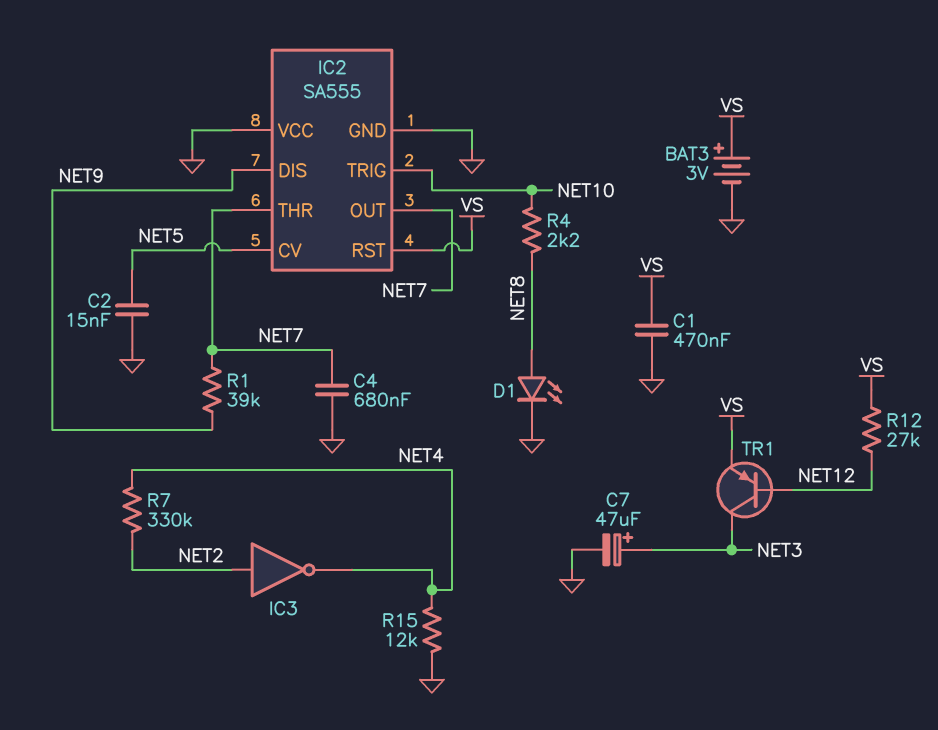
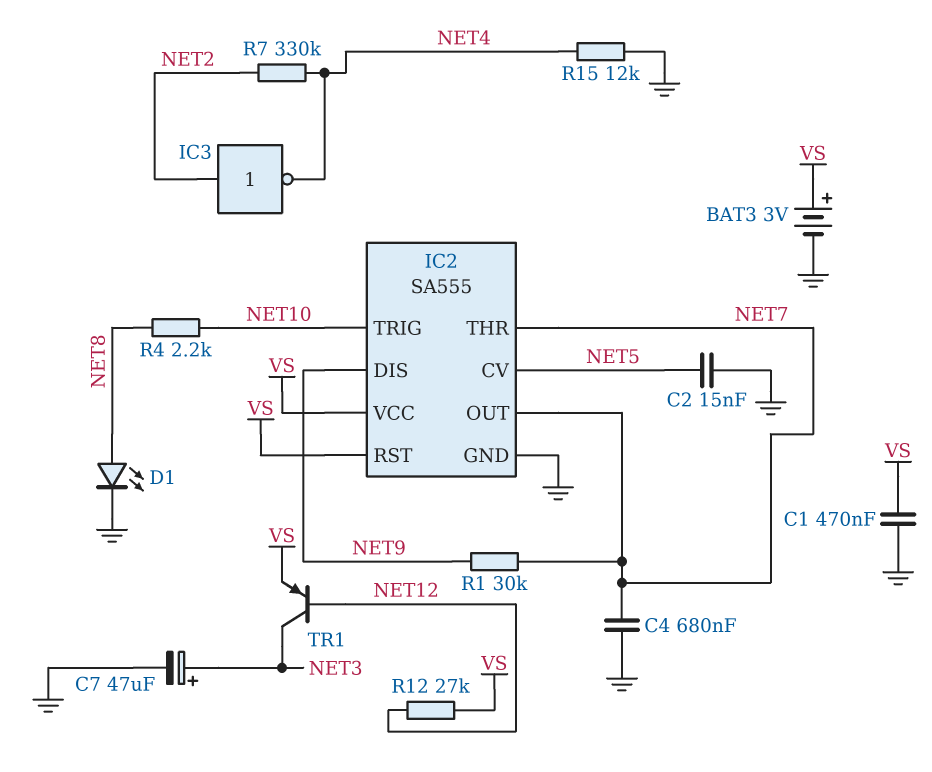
IC2 pin VCC: GND -> VS
R1: 39k (NET7, NET9) -> 30k (NET7, NET9)

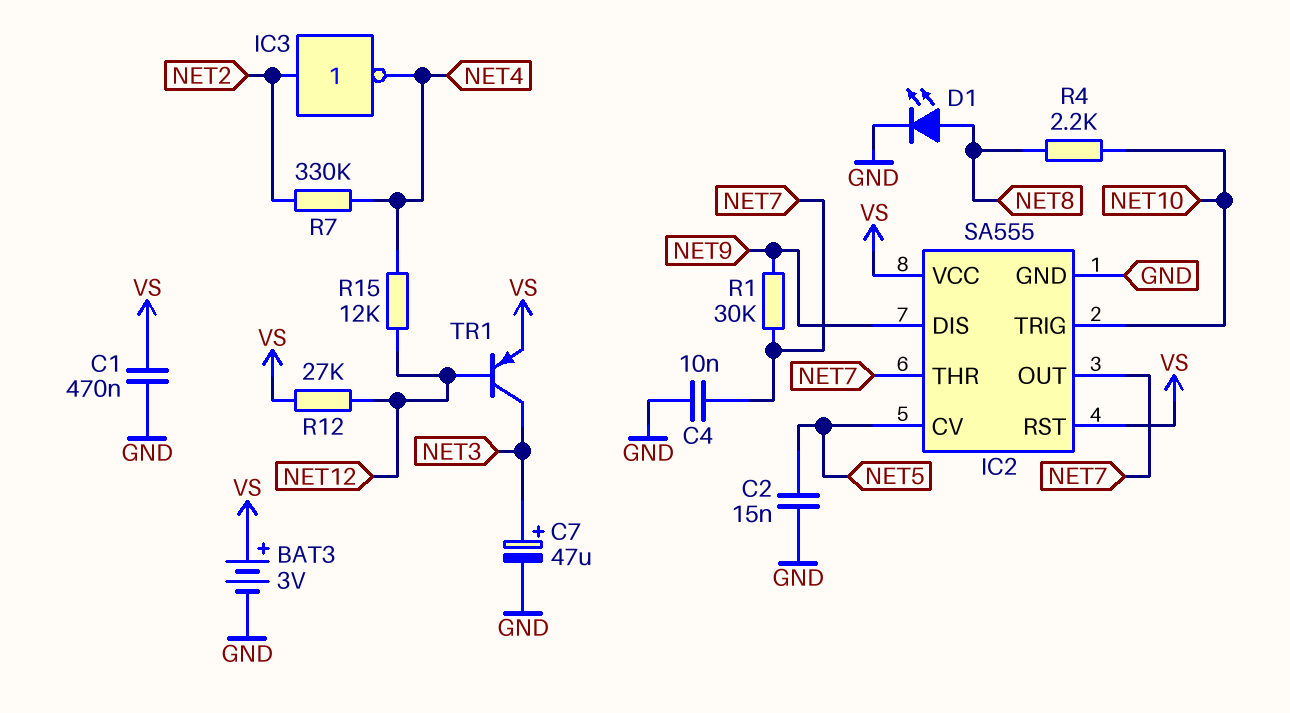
C4: 680nF (GND, NET7) -> 10nF (GND, NET7)
R15: 12k (GND, NET4) -> 12k (NET4, NET12)

